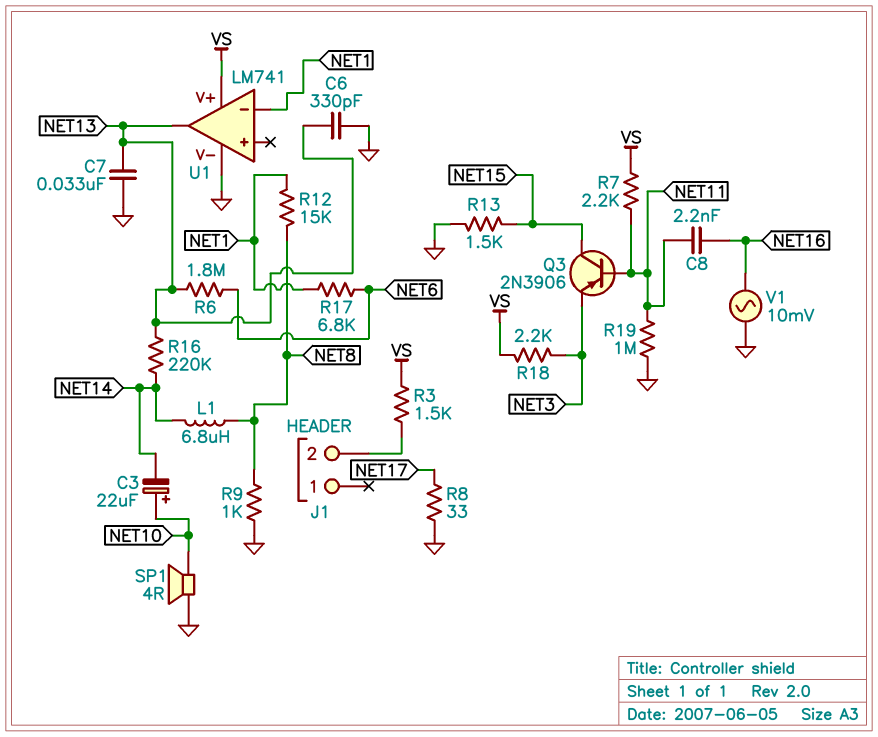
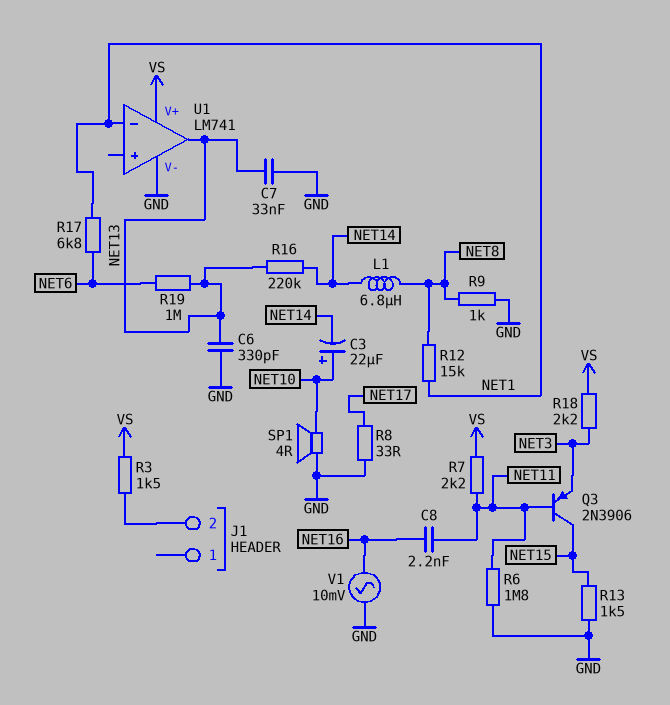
R6: 1.8M (NET6, NET13) -> 1.8M (GND, NET11)
R19: 1M (GND, NET11) -> 1M (NET6, NET13)

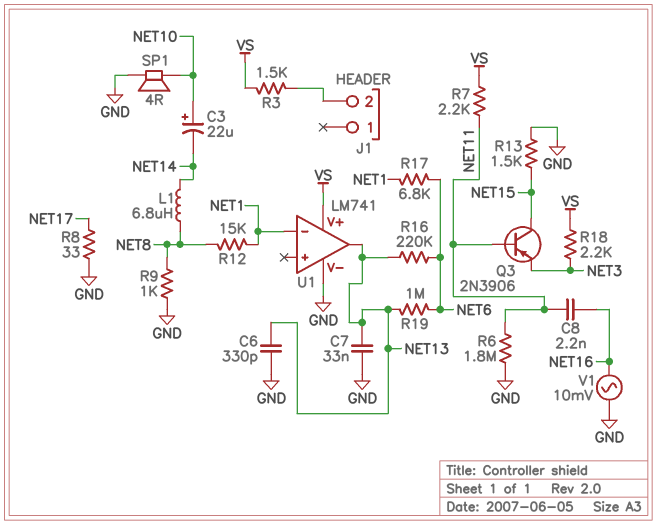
R16: 220k (NET13, NET14) -> 220k (NET6, NET13)

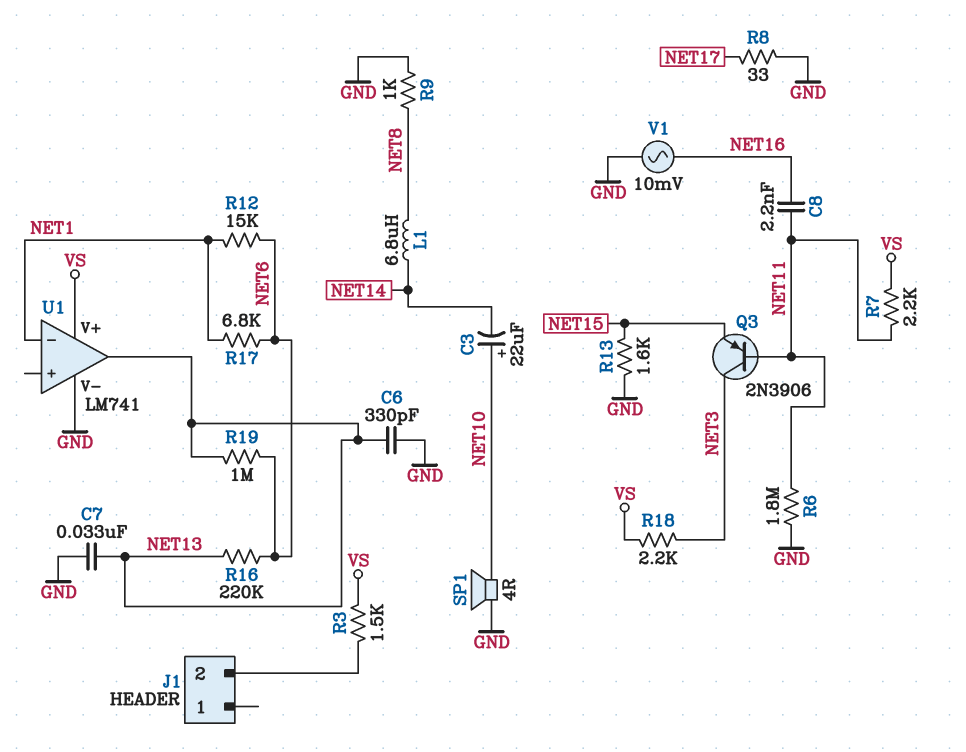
Q3: PNP 2N3906 (B NET11, C NET15, E NET3) -> PNP 2N3906 (B NET11, C NET3, E NET15)
R12: 15k (NET1, NET8) -> 15k (NET1, NET6)
R13: 1.5k (GND, NET15) -> 1.6k (GND, NET15)

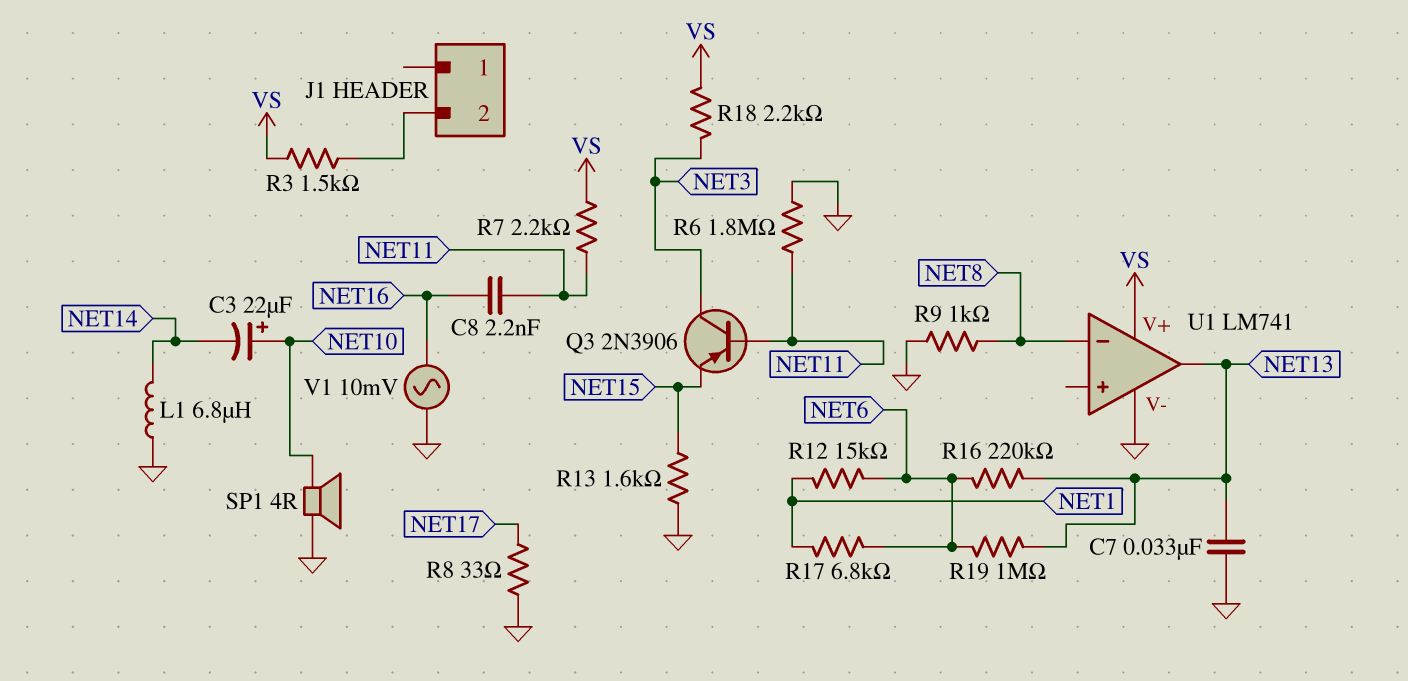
C6: 330pF (GND, NET13) -> none
L1: 6.8uH (NET8, NET14) -> 6.8uH (GND, NET14)
U1 pin in-: NET1 -> NET8

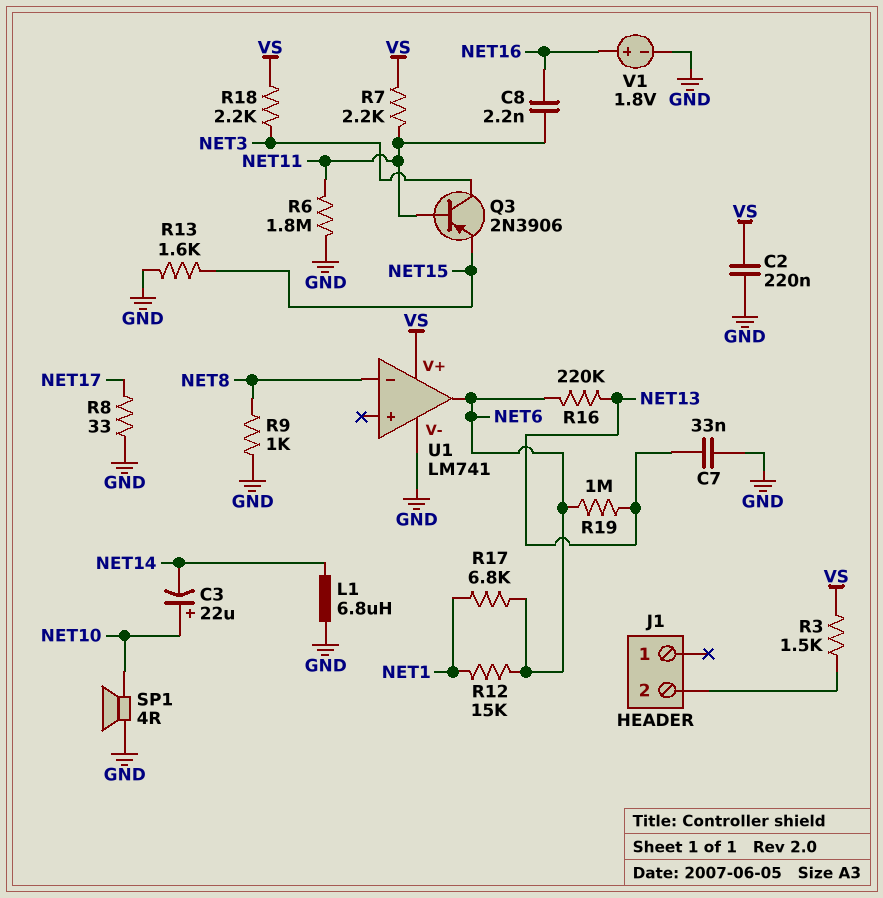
C2: none -> 220nF (GND, VS)
U1 pin out: NET13 -> NET6
V1: AC 10mV (GND, NET16) -> 1.8V (plus NET16, minus GND)

